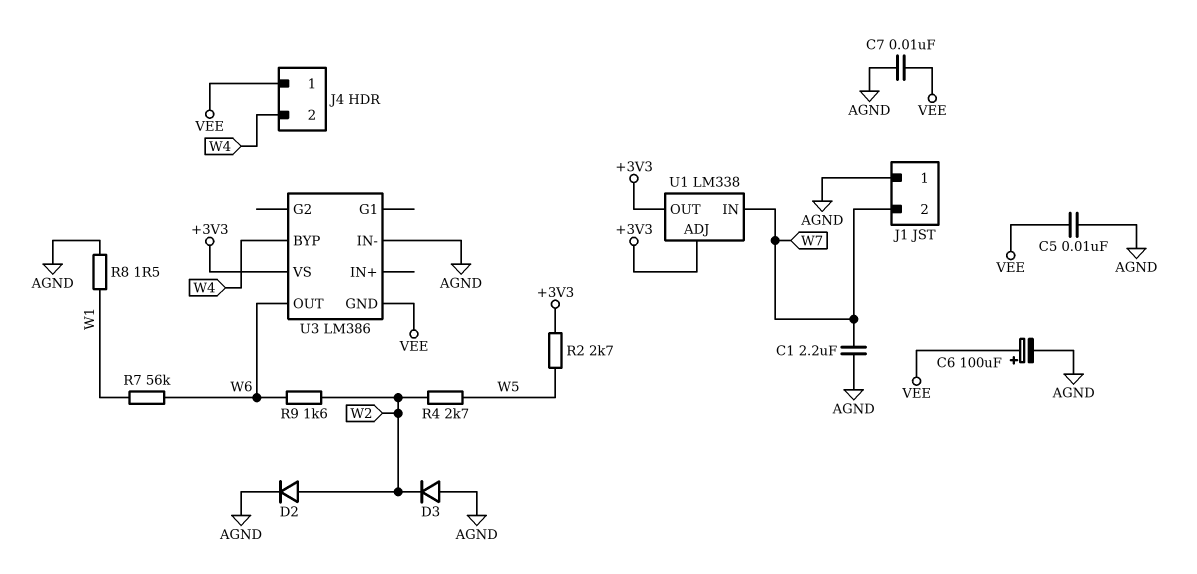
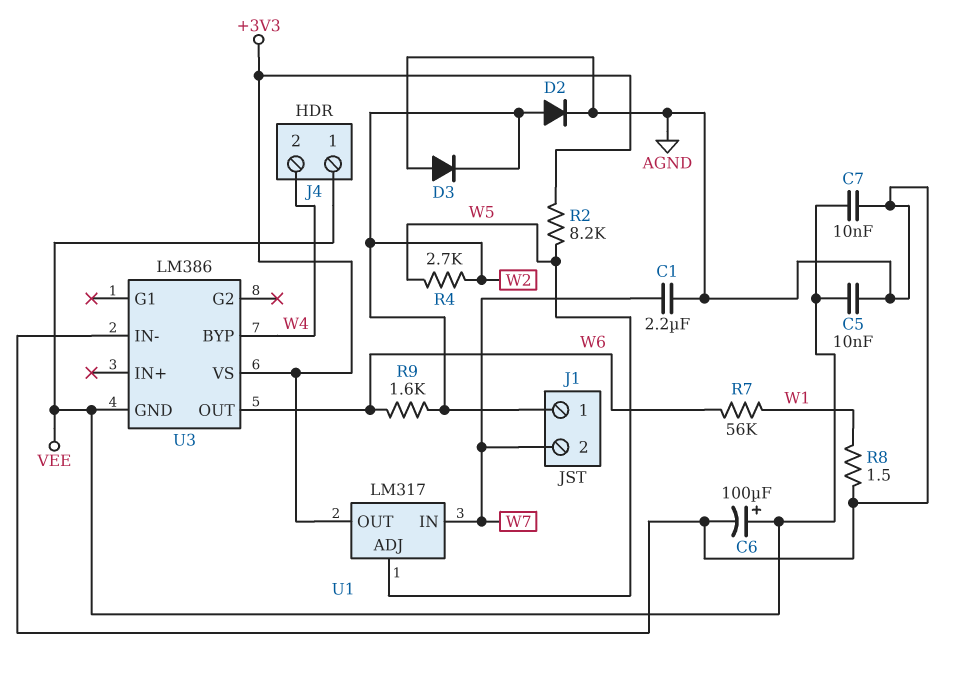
J1 pin 1: AGND -> W2
R2: 2.7k (+3V3, W5) -> 8.2k (+3V3, W5)
U1: LM338 -> LM317
U1 pin ADJ: +3V3 -> W5

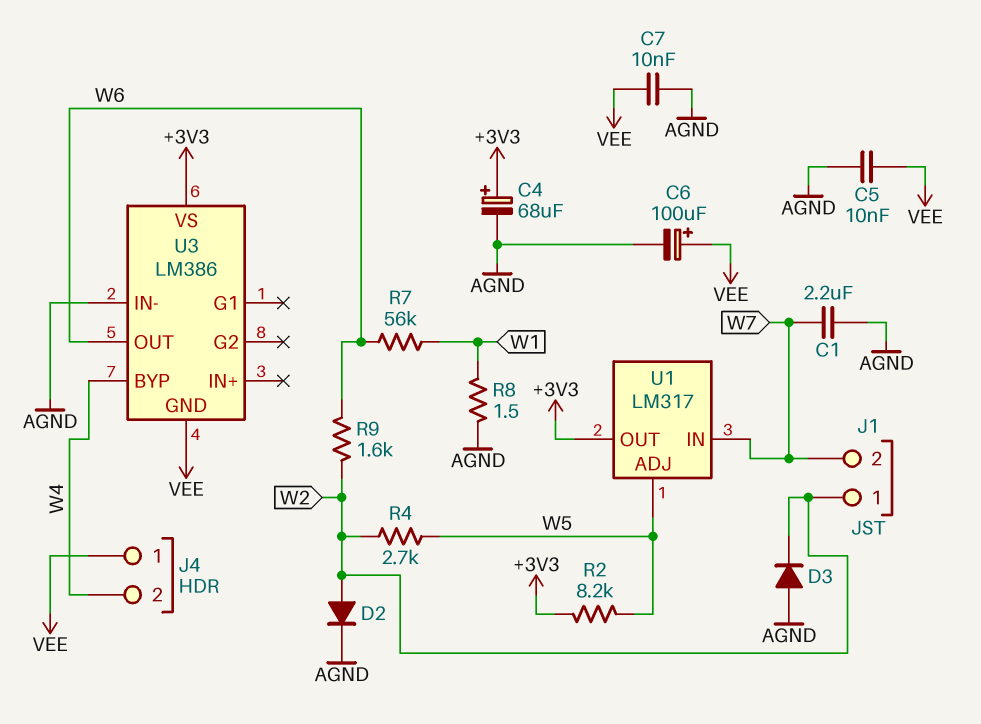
C4: none -> 68uF (plus +3V3, minus AGND)

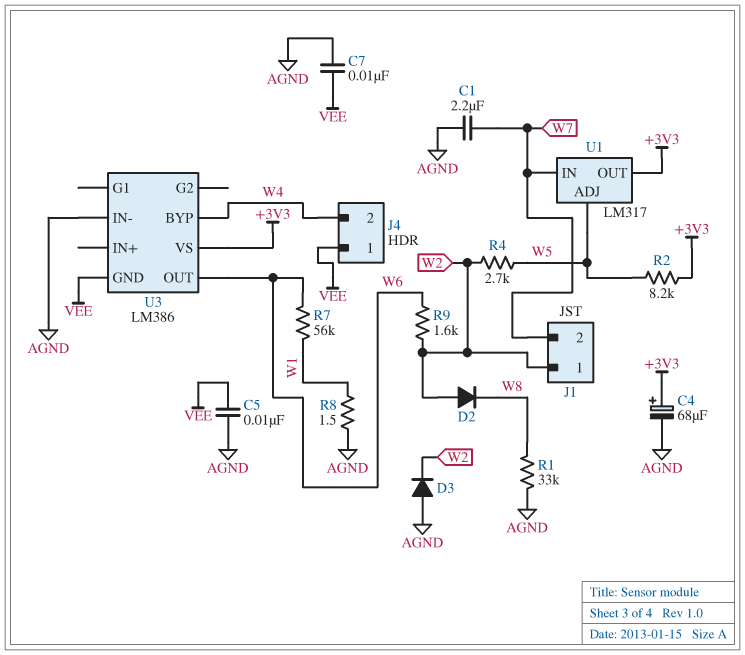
C6: 100uF (plus VEE, minus AGND) -> none
D2: diode (A W2, K AGND) -> diode (A W2, K W8)
R1: none -> 33k (AGND, W8)

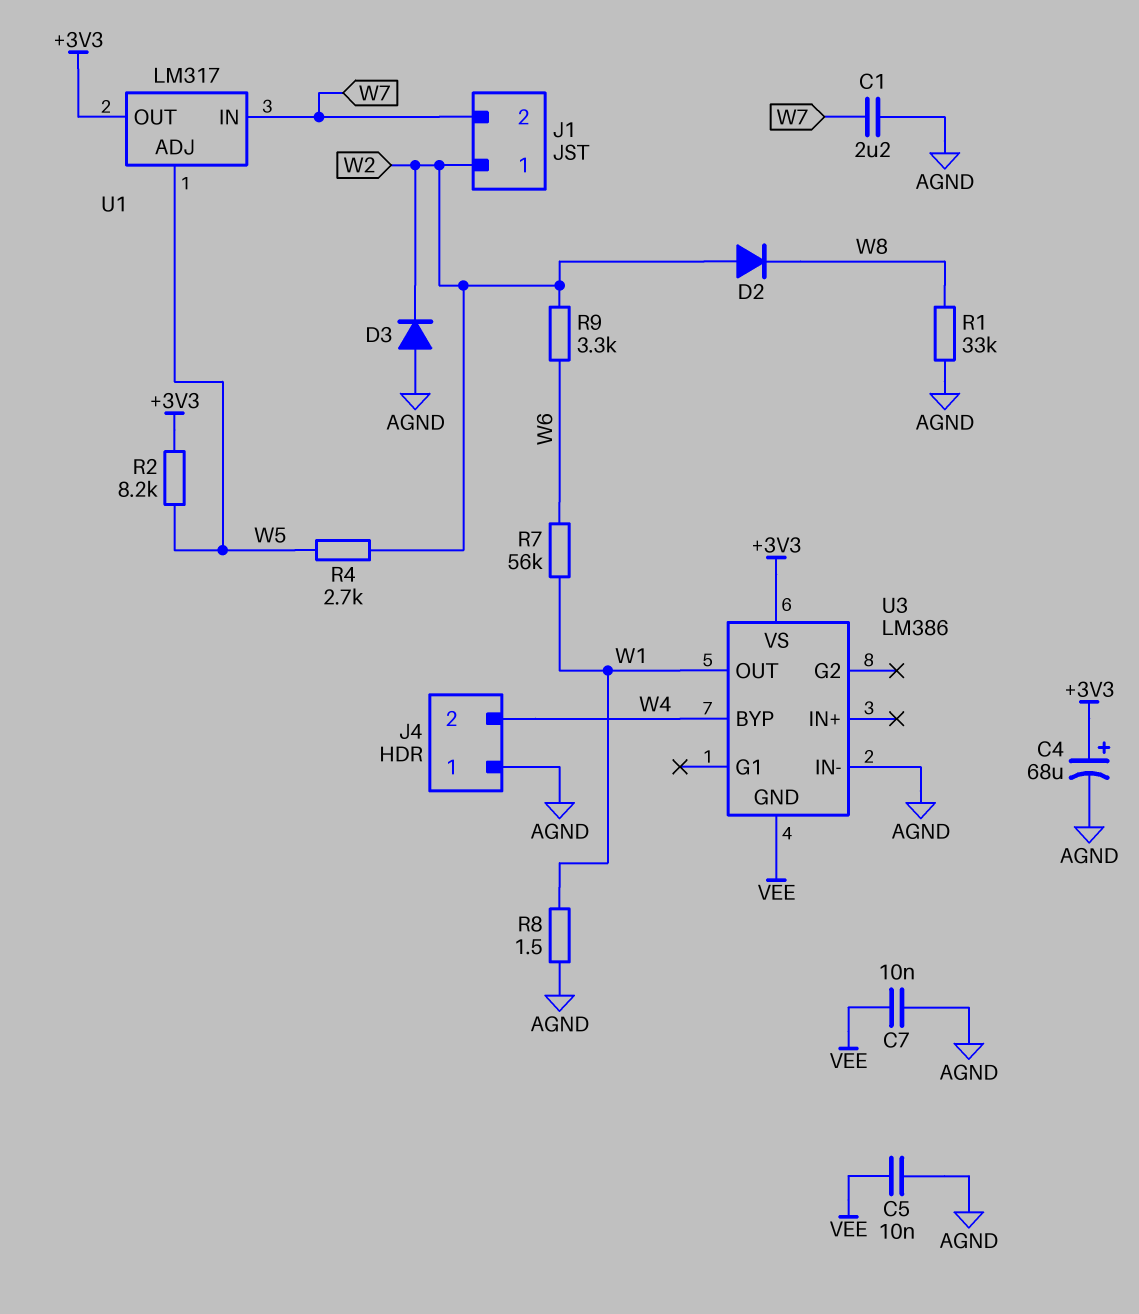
J4 pin 1: VEE -> AGND
R9: 1.6k (W2, W6) -> 3.3k (W2, W6)
U3 pin OUT: W6 -> W1

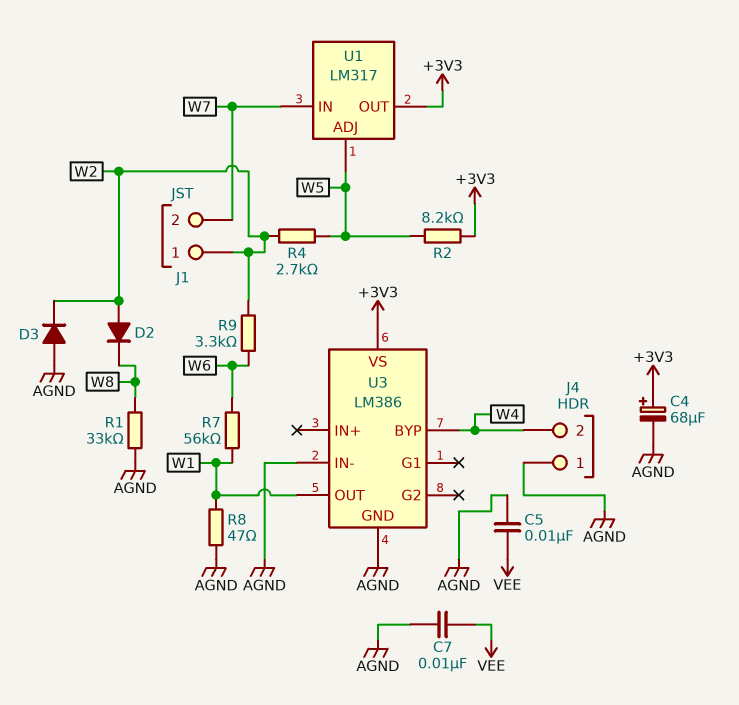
C1: 2.2uF (AGND, W7) -> none
R8: 1.5 (AGND, W1) -> 47 (AGND, W1)
U3 pin GND: VEE -> AGND

